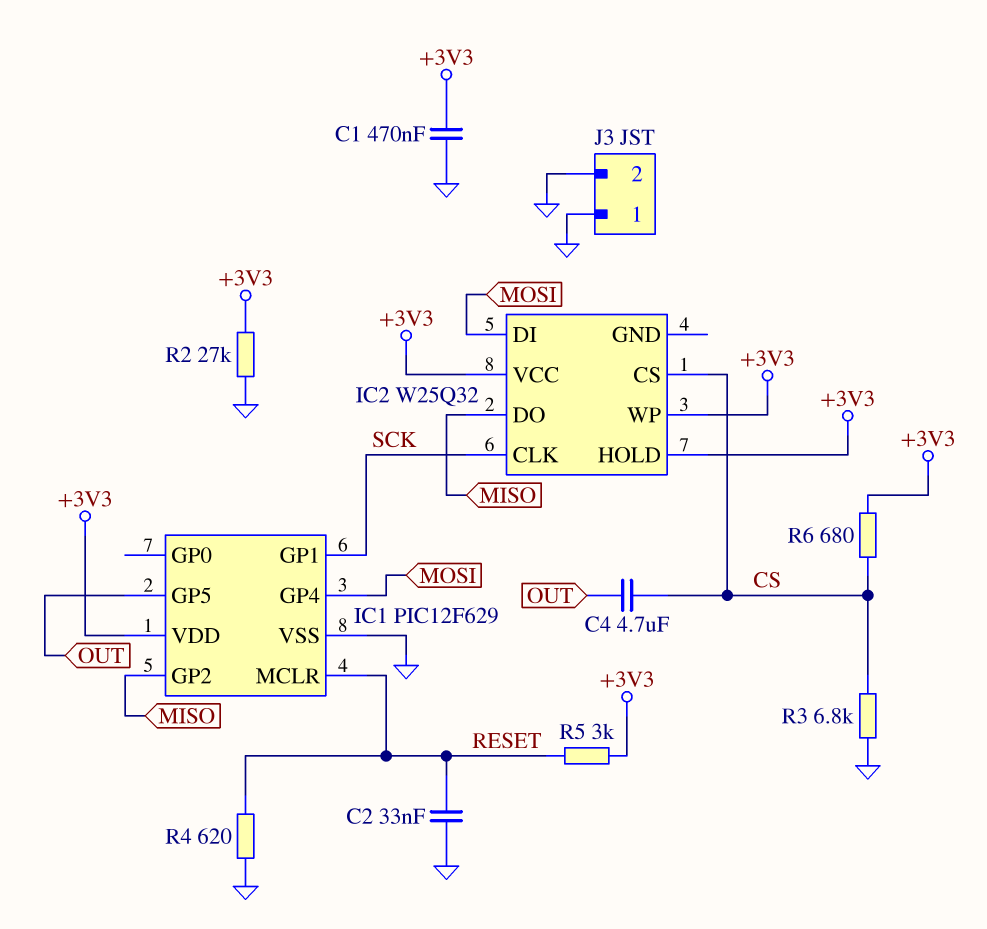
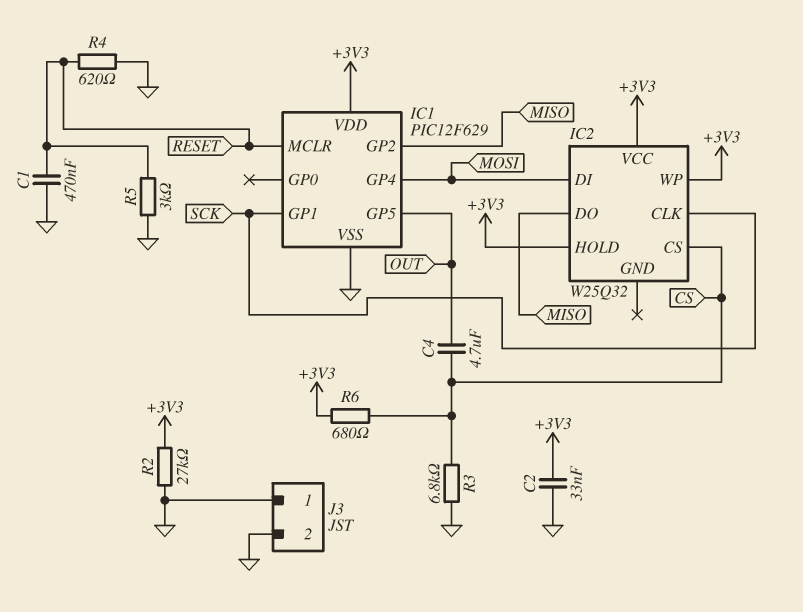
C1: 470nF (+3V3, GND) -> 470nF (GND, RESET)
C2: 33nF (GND, RESET) -> 33nF (+3V3, GND)
R5: 3k (+3V3, RESET) -> 3k (GND, RESET)

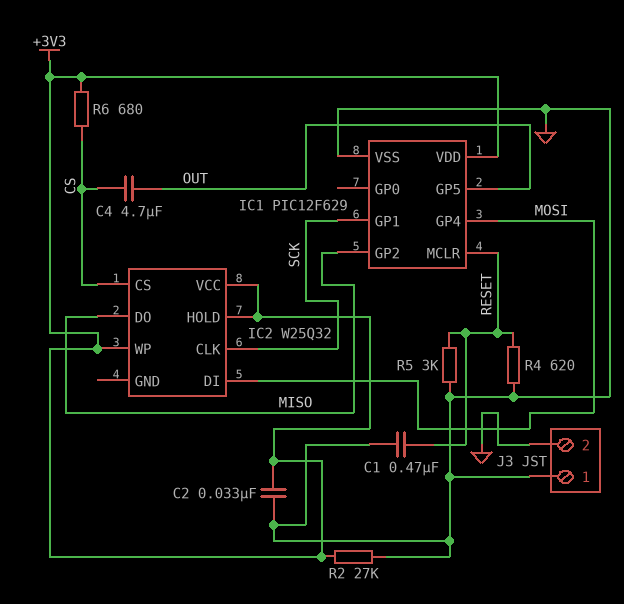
R3: 6.8k (CS, GND) -> none

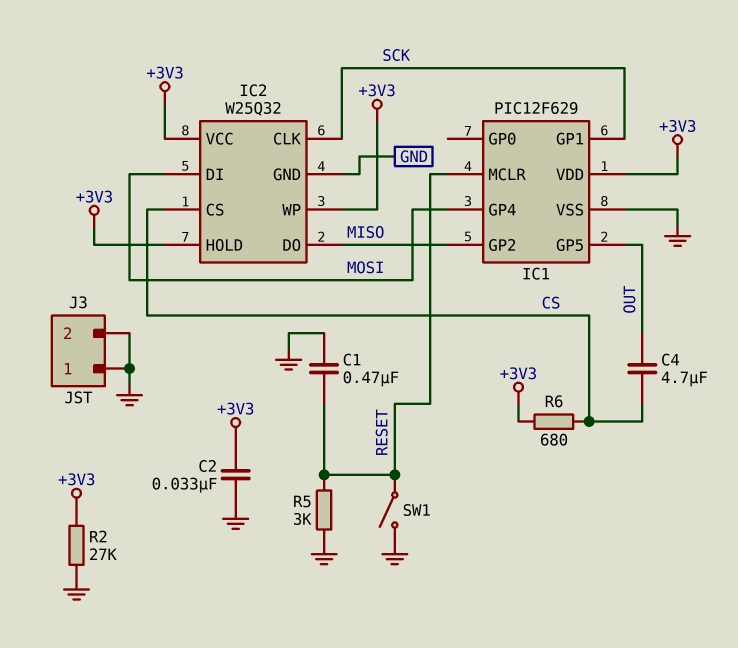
IC2 pin GND: none -> GND
R4: 620 (GND, RESET) -> none
SW1: none -> switch (GND, RESET)

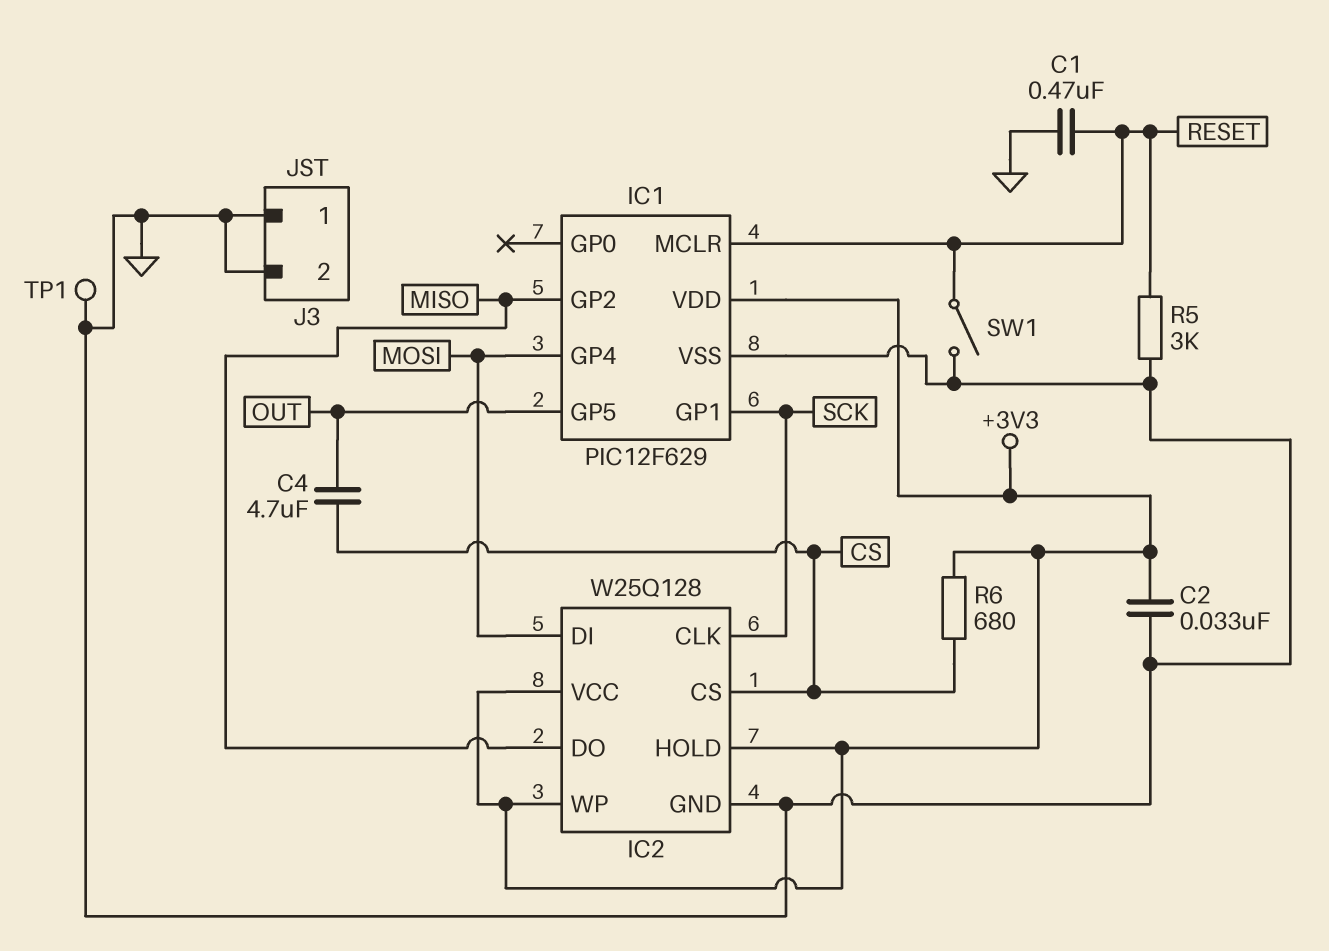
IC2: W25Q32 -> W25Q128
R2: 27k (+3V3, GND) -> none
TP1: none -> test point (GND)

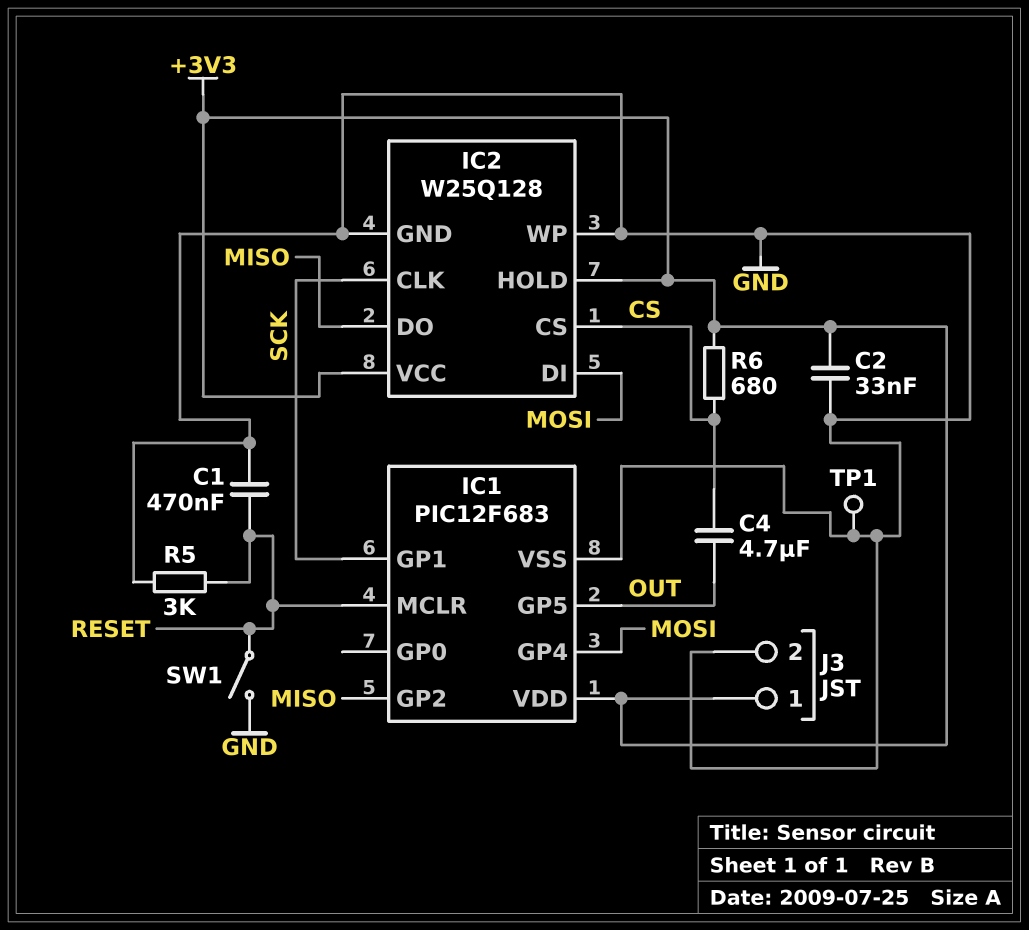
IC1: PIC12F629 -> PIC12F683
IC2 pin WP: +3V3 -> GND
J3 pin 1: GND -> +3V3

